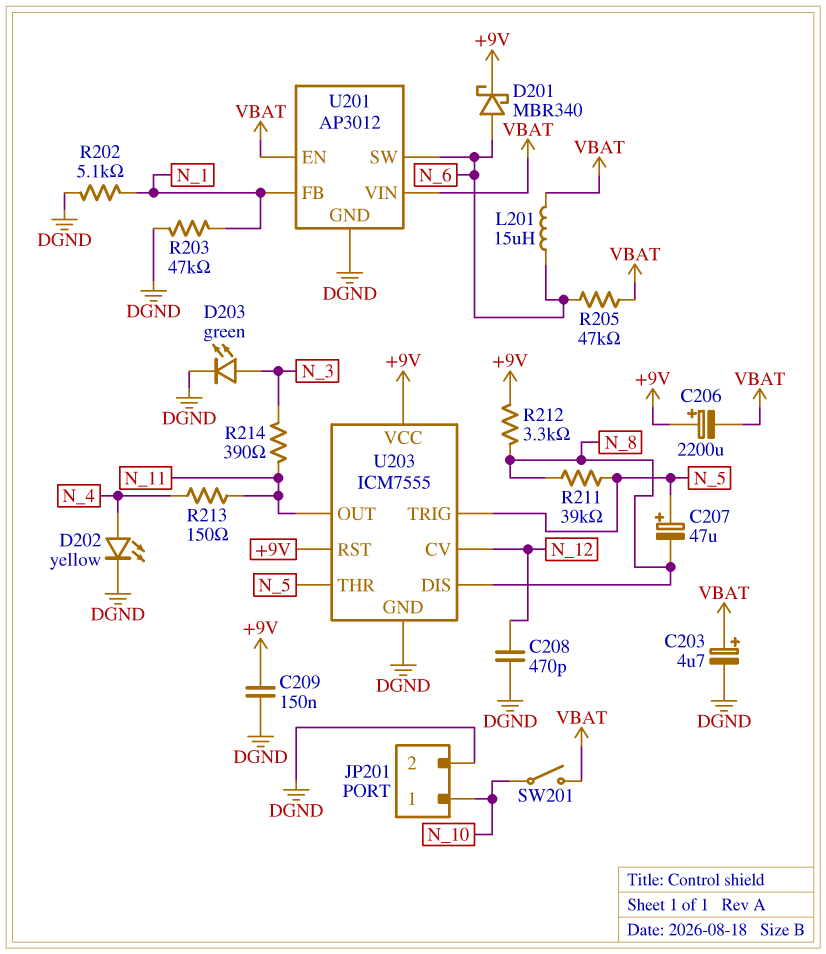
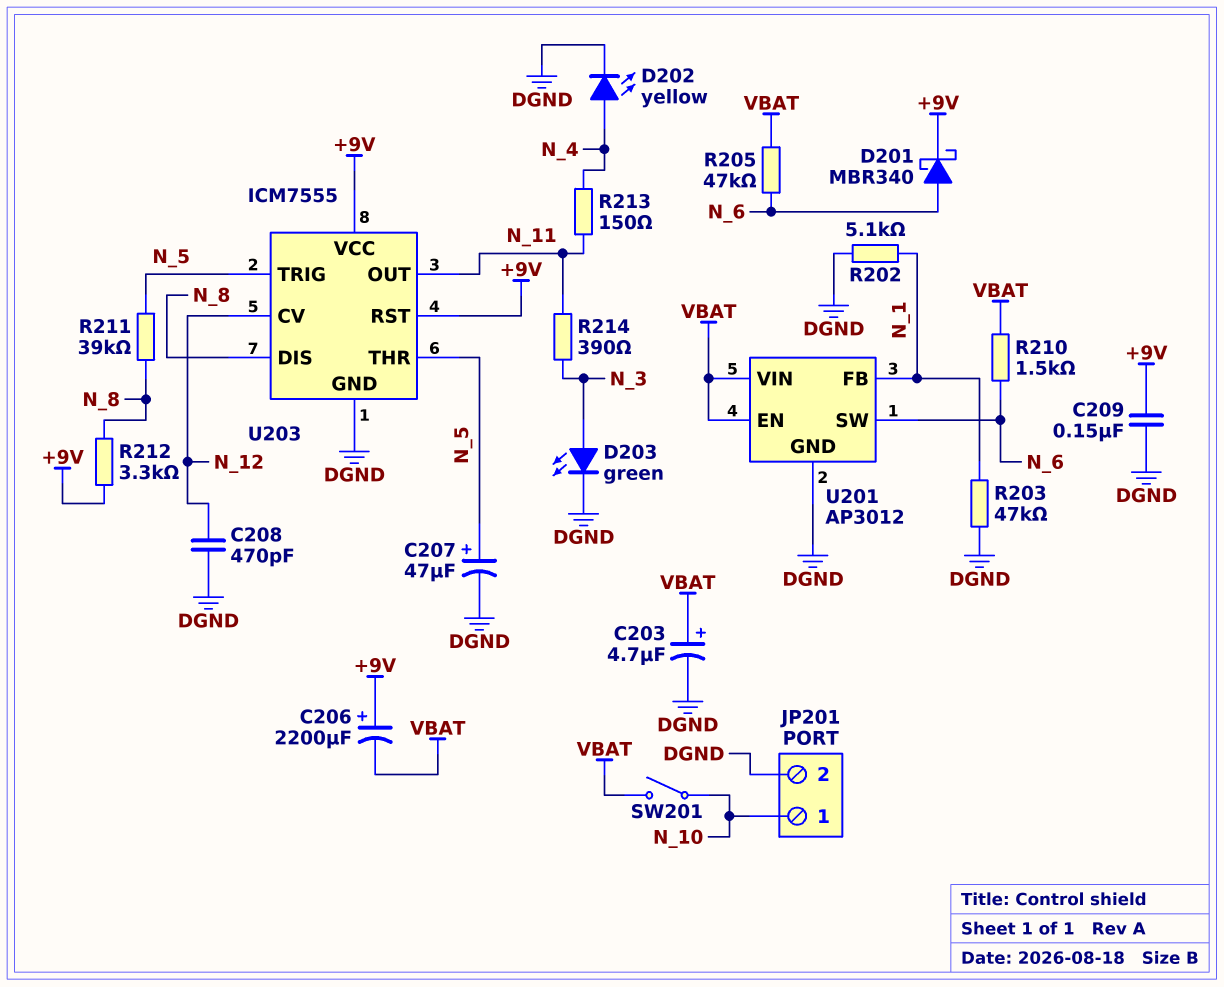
C207: 47uF (plus N_5, minus N_8) -> 47uF (plus N_5, minus DGND)
L201: 15uH (N_6, VBAT) -> none
R210: none -> 1.5k (N_6, VBAT)

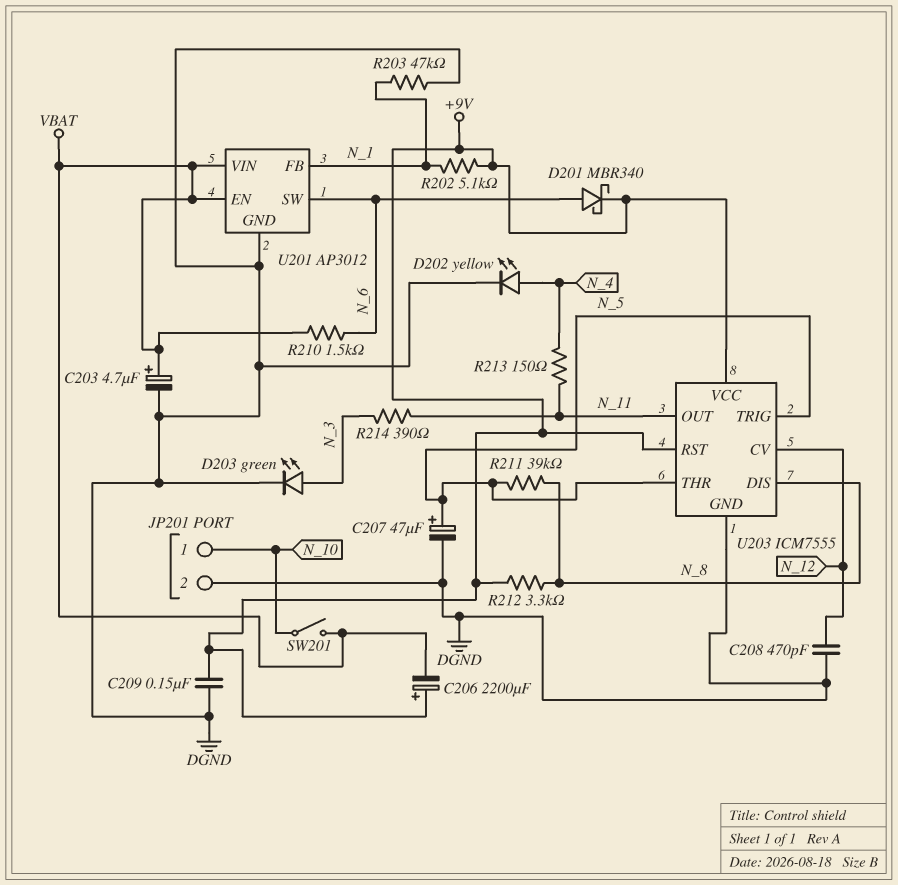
R202: 5.1k (DGND, N_1) -> 5.1k (+9V, N_1)
R205: 47k (N_6, VBAT) -> none

